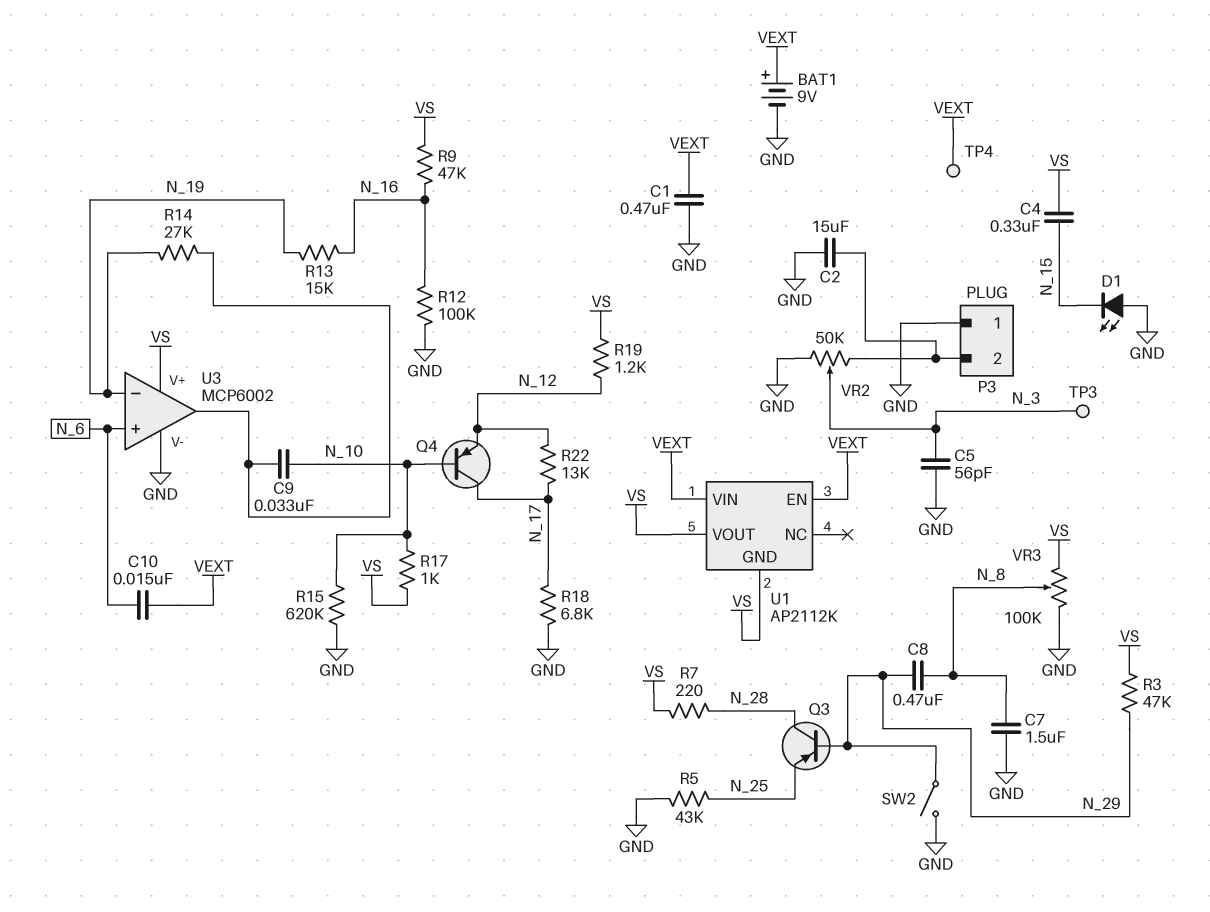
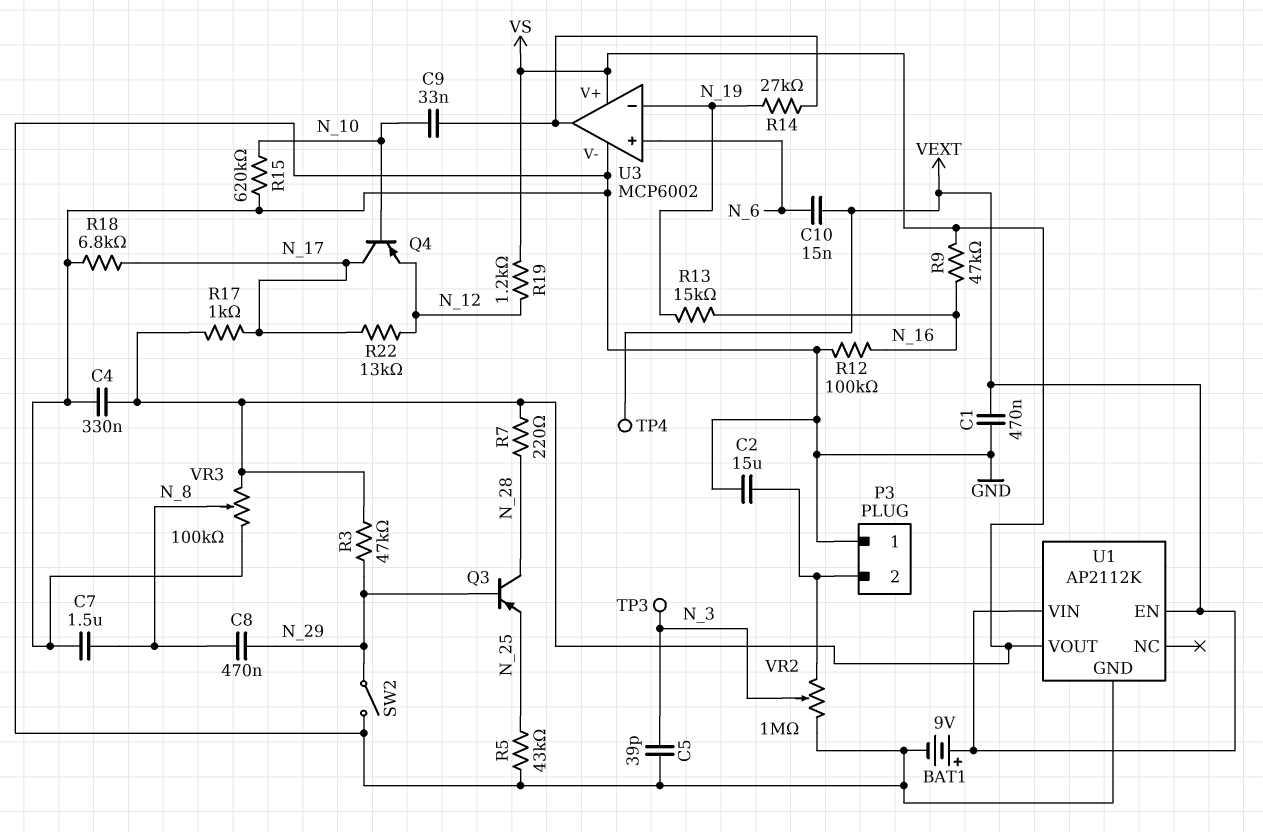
C4: 330nF (N_15, VS) -> 330nF (GND, VS)
C5: 56pF (GND, N_3) -> 39pF (GND, N_3)
D1: LED (A GND, K N_15) -> none
R17: 1k (N_10, VS) -> 1k (N_17, VS)
U1 pin GND: VS -> GND
VR2: 50k (GND, P3/2, wiper N_3) -> 1M (GND, P3/2, wiper N_3)

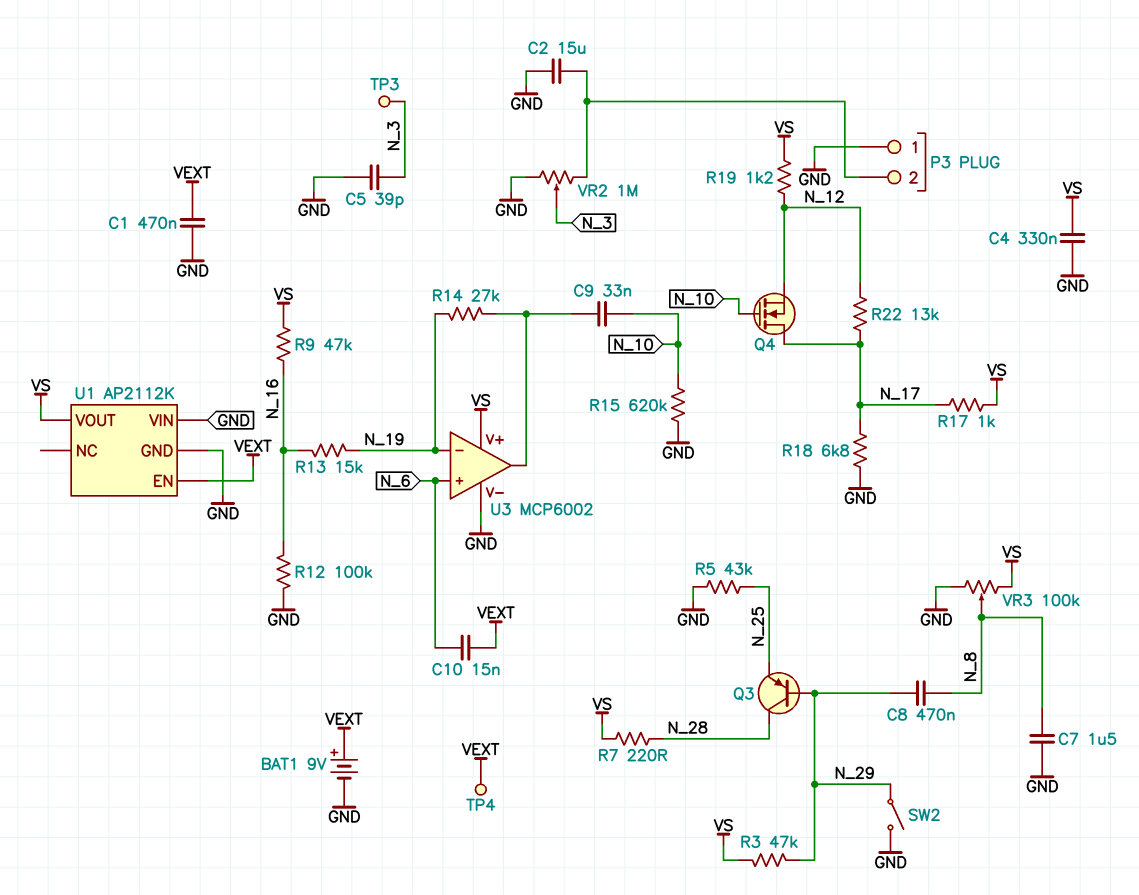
Q4: PNP (B N_10, C N_17, E N_12) -> NMOS (G N_10, D N_17, S N_12)
U1 pin VIN: VEXT -> GND

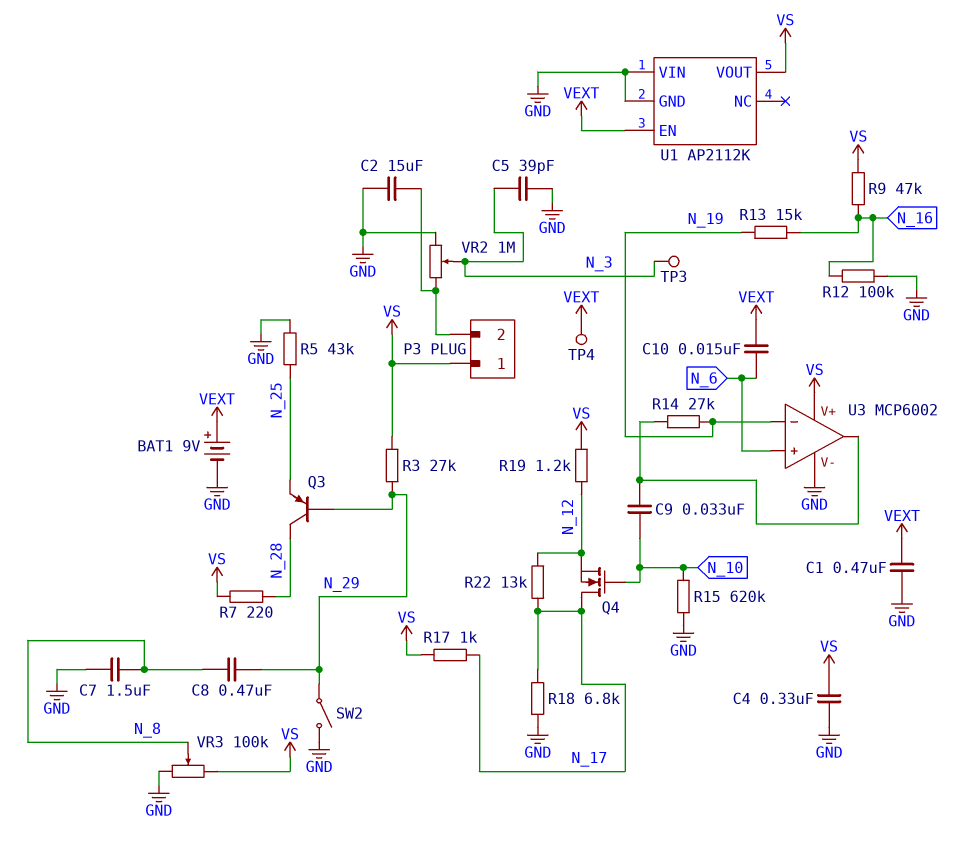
P3 pin 1: GND -> VS
R3: 47k (N_29, VS) -> 27k (N_29, VS)

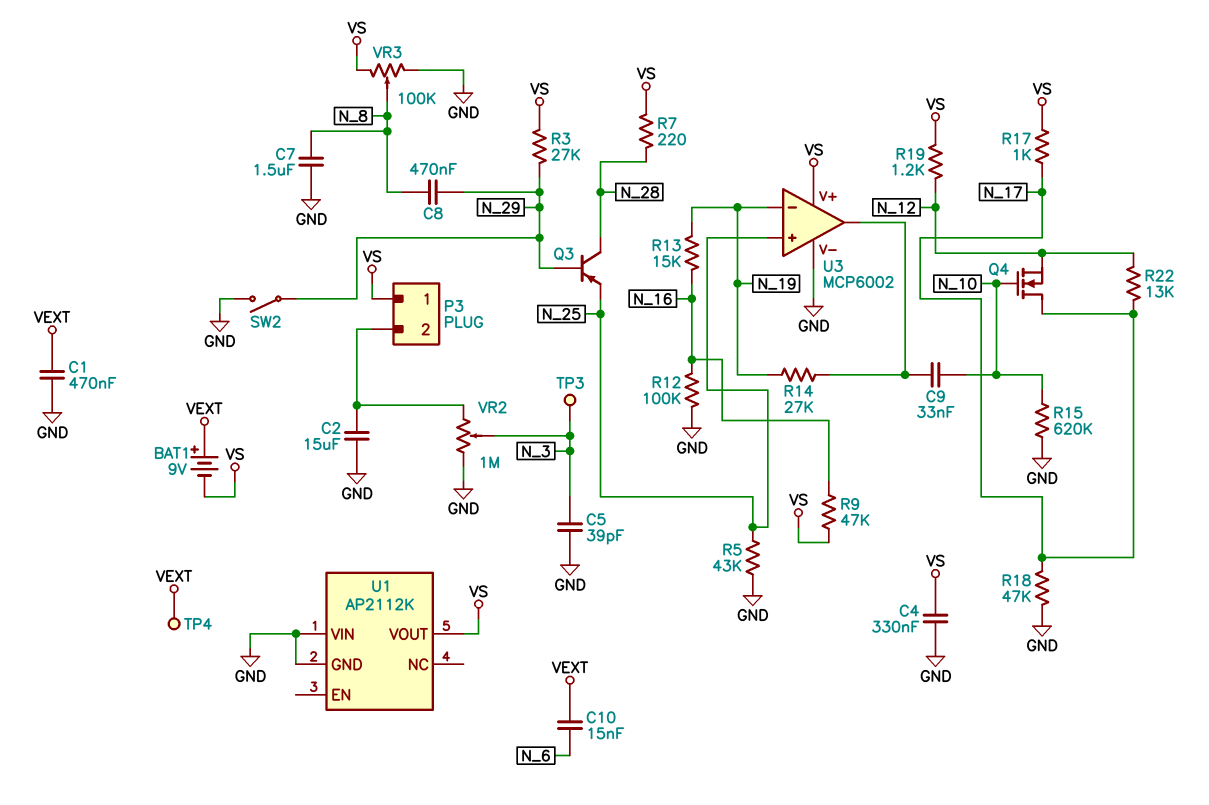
BAT1: 9V (plus VEXT, minus GND) -> 9V (plus VEXT, minus VS)
R18: 6.8k (GND, N_17) -> 47k (GND, N_17)
U1 pin EN: VEXT -> none
U3 pin in+: N_6 -> N_25

